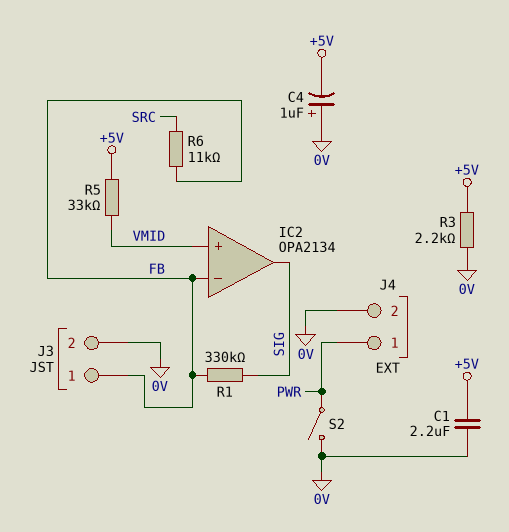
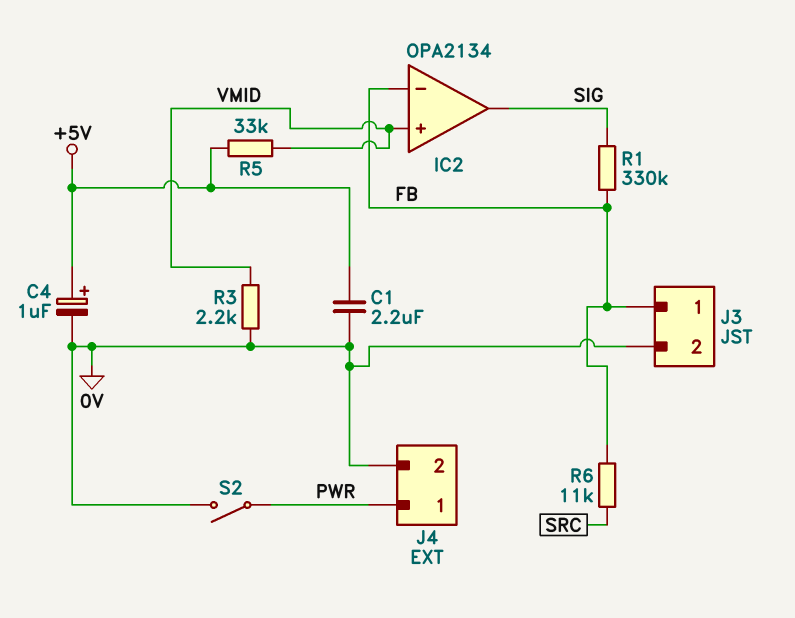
C4: 1uF (plus 0V, minus +5V) -> 1uF (plus +5V, minus 0V)
R3: 2.2k (+5V, 0V) -> 2.2k (0V, VMID)

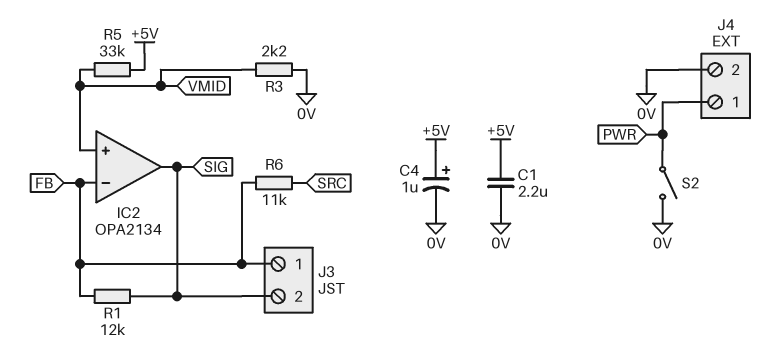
J3 pin 2: 0V -> SIG
R1: 330k (FB, SIG) -> 12k (FB, SIG)

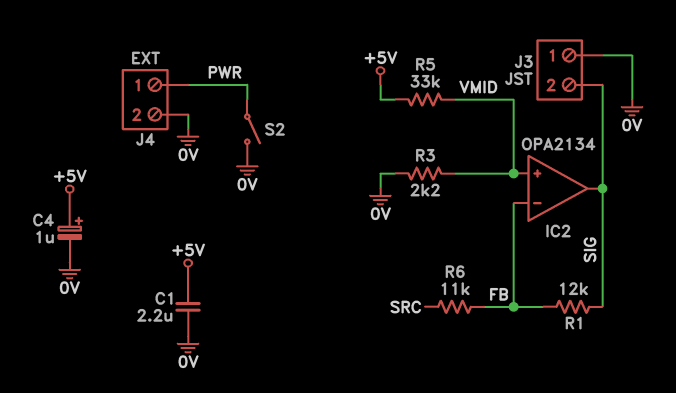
J3 pin 1: FB -> 0V

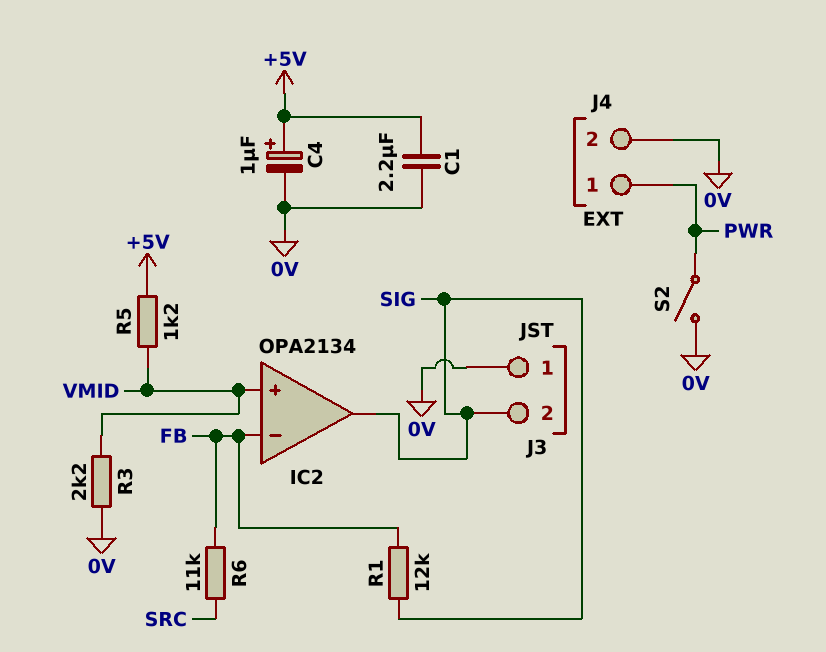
R5: 33k (+5V, VMID) -> 1.2k (+5V, VMID)

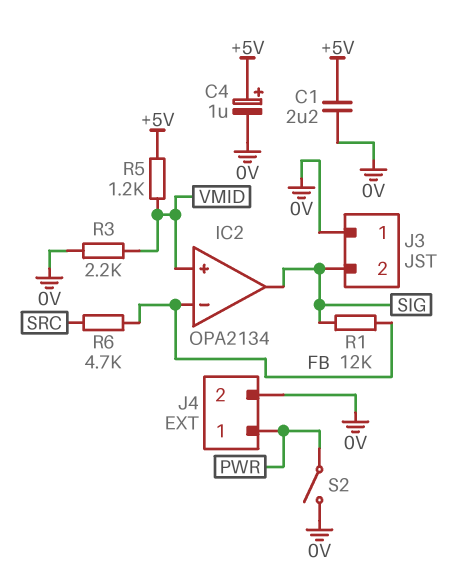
R6: 11k (FB, SRC) -> 4.7k (FB, SRC)

